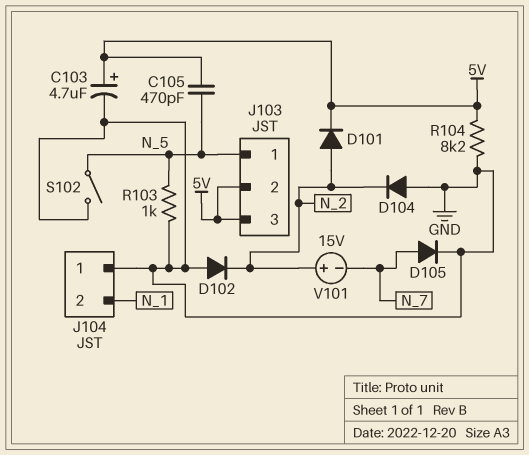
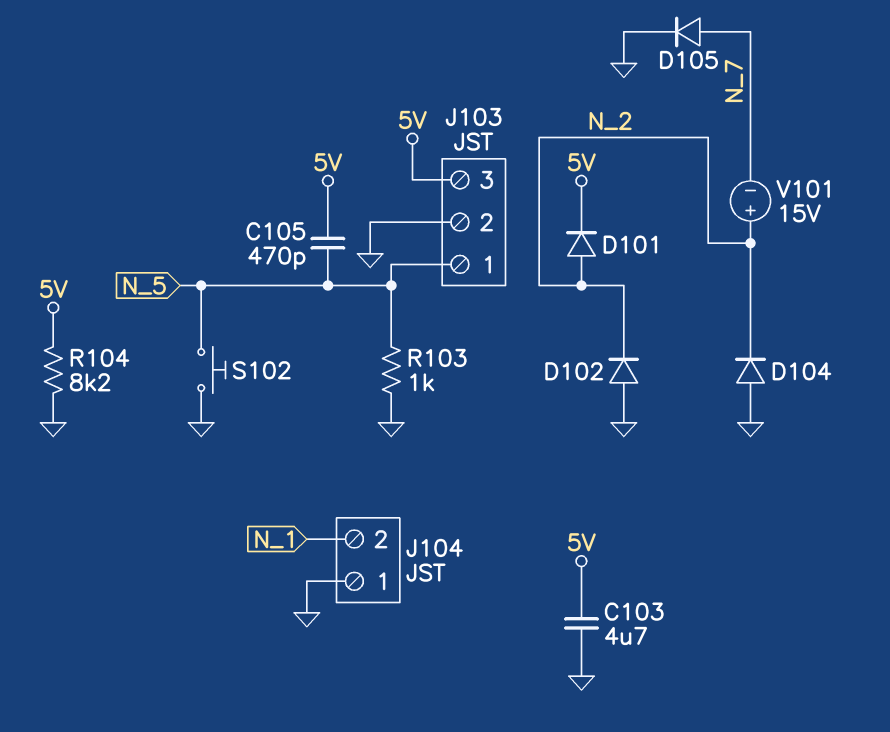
C103: 4.7uF (plus 5V, minus GND) -> 4.7uF (5V, GND)
J103 pin 2: 5V -> GND
S102: switch (GND, N_5) -> button (GND, N_5)

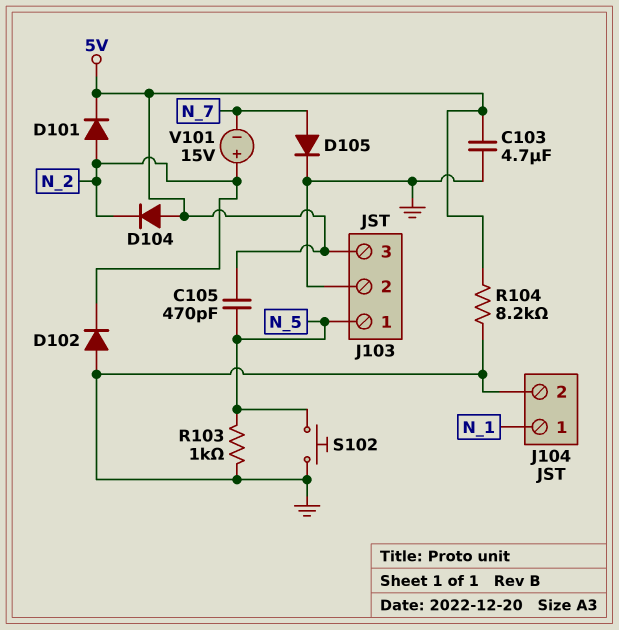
D104: diode (A GND, K N_2) -> diode (A 5V, K N_2)
J104 pin 1: GND -> N_1
J104 pin 2: N_1 -> GND

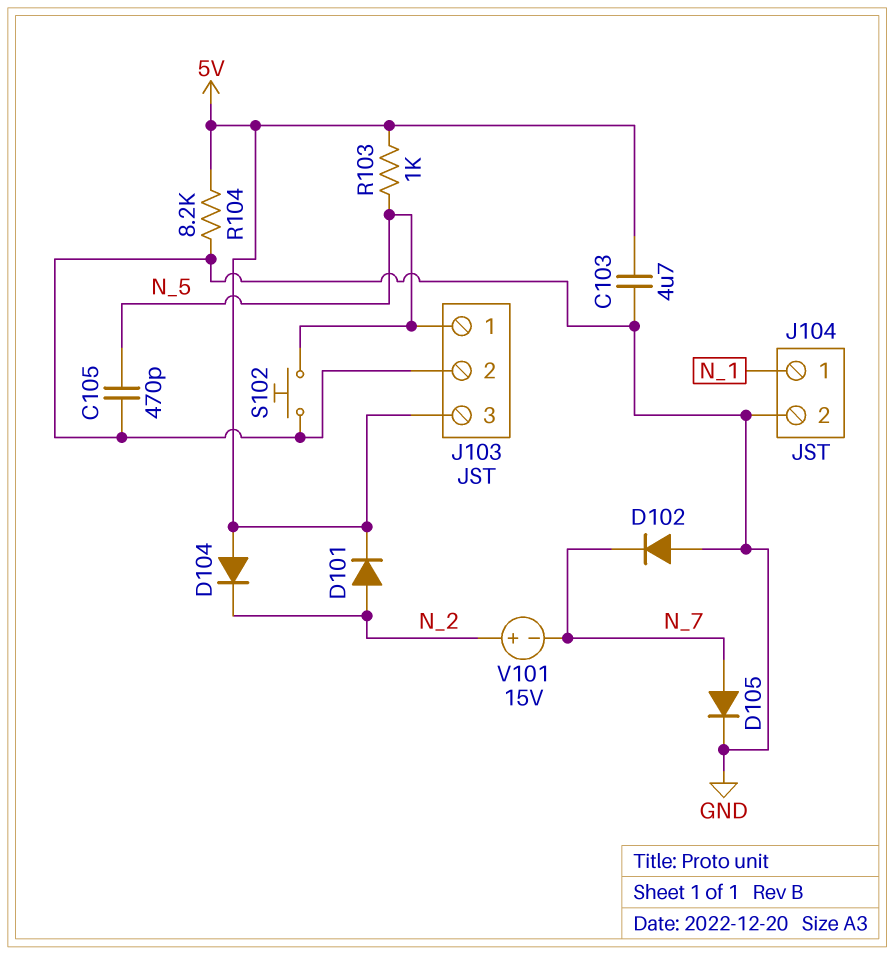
C105: 470pF (5V, N_5) -> 470pF (GND, N_5)
D102: diode (A GND, K N_2) -> diode (A GND, K N_7)
R103: 1k (GND, N_5) -> 1k (5V, N_5)

